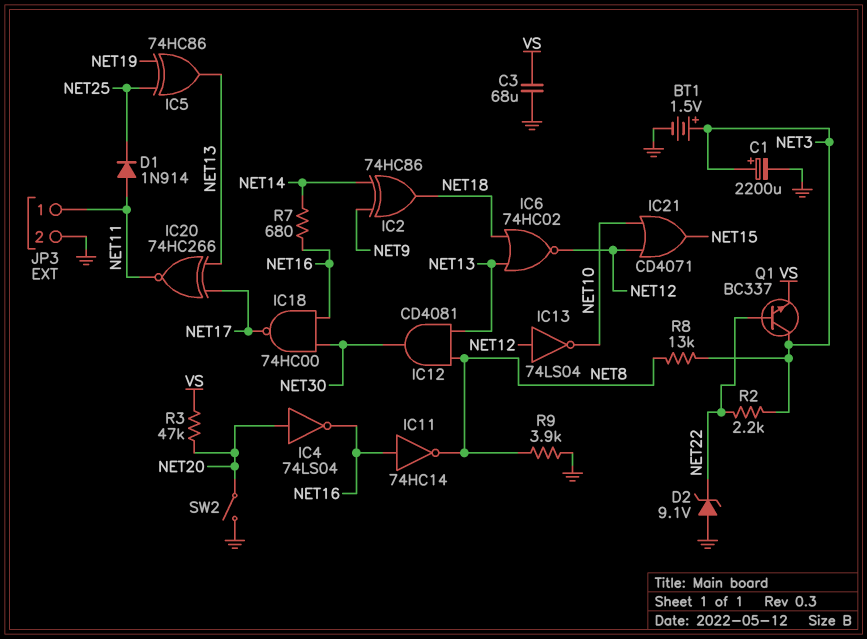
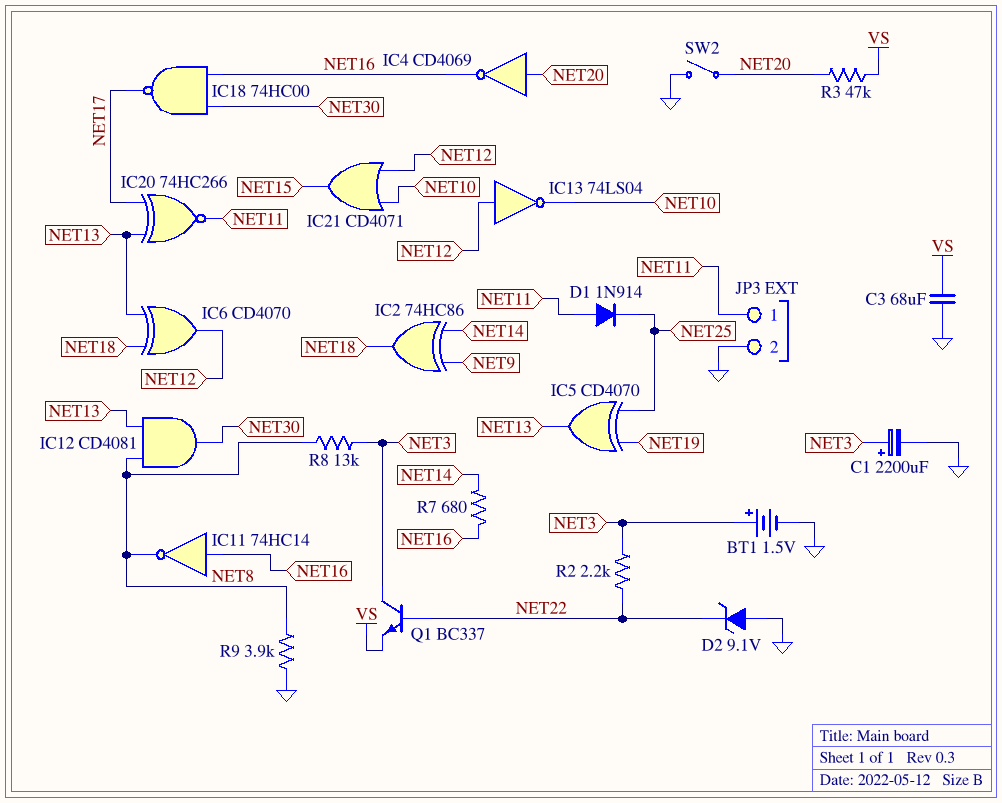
IC4: NOT 74LS04 (in NET20, out NET16) -> NOT CD4069 (in NET20, out NET16)
IC5: XOR 74HC86 (in NET19, in NET25, out NET13) -> XOR CD4070 (in NET19, in NET25, out NET13)
IC6: NOR 74HC02 (in NET13, in NET18, out NET12) -> XOR CD4070 (in NET13, in NET18, out NET12)

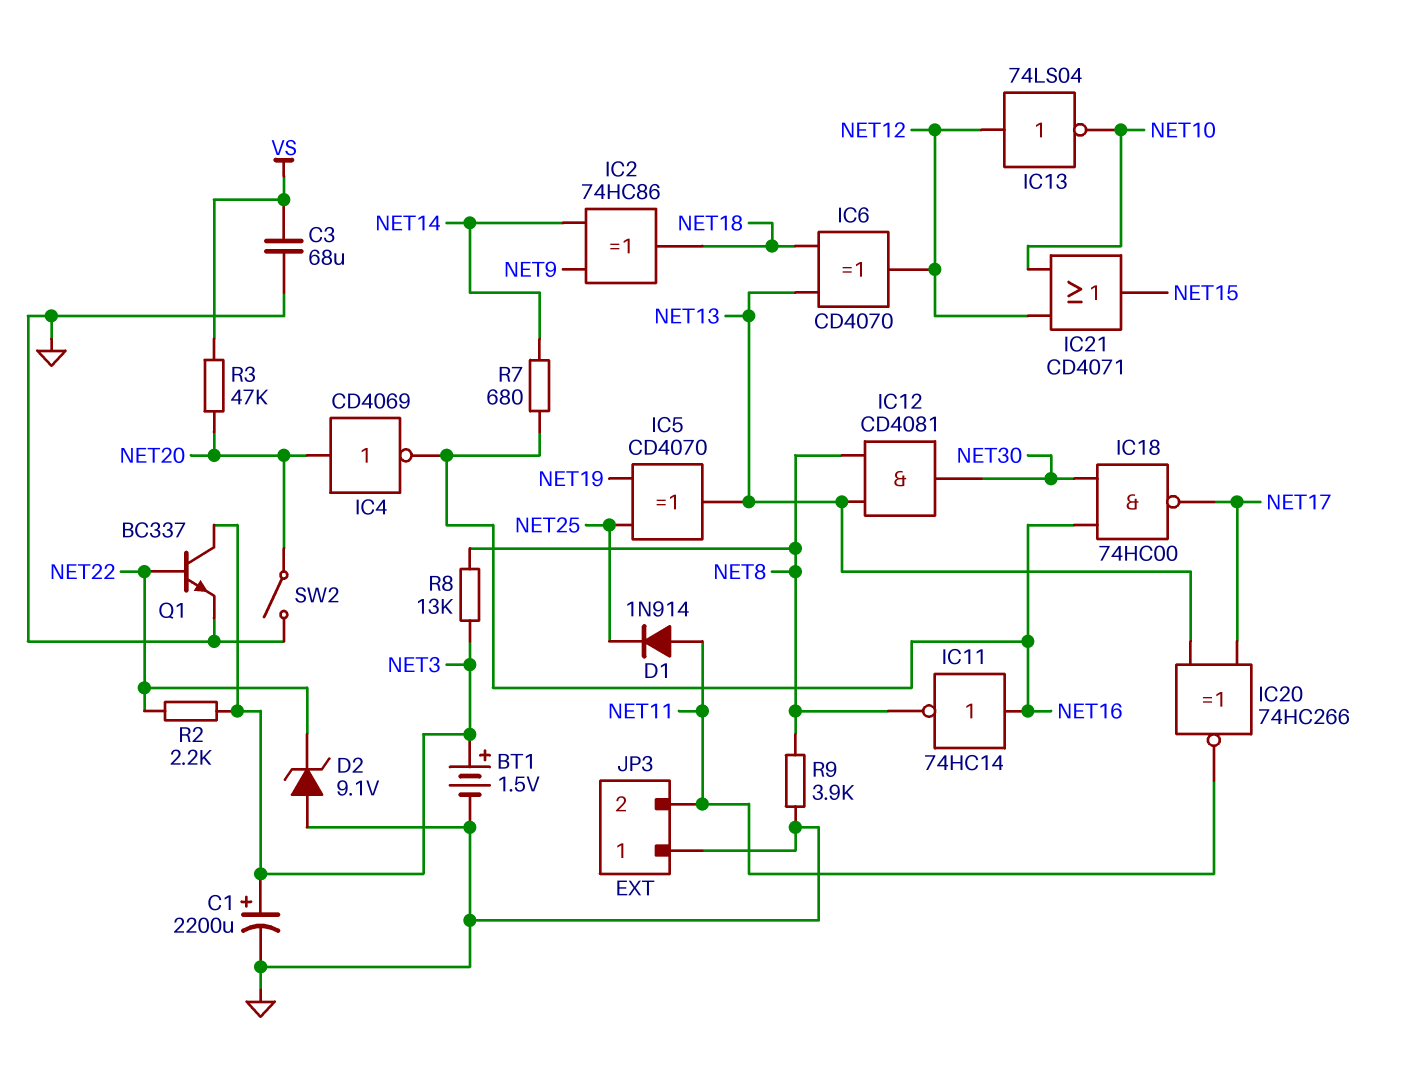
JP3 pin 1: NET11 -> GND
JP3 pin 2: GND -> NET11
Q1: NPN BC337 (B NET22, C NET3, E VS) -> NPN BC337 (B NET22, C NET3, E GND)

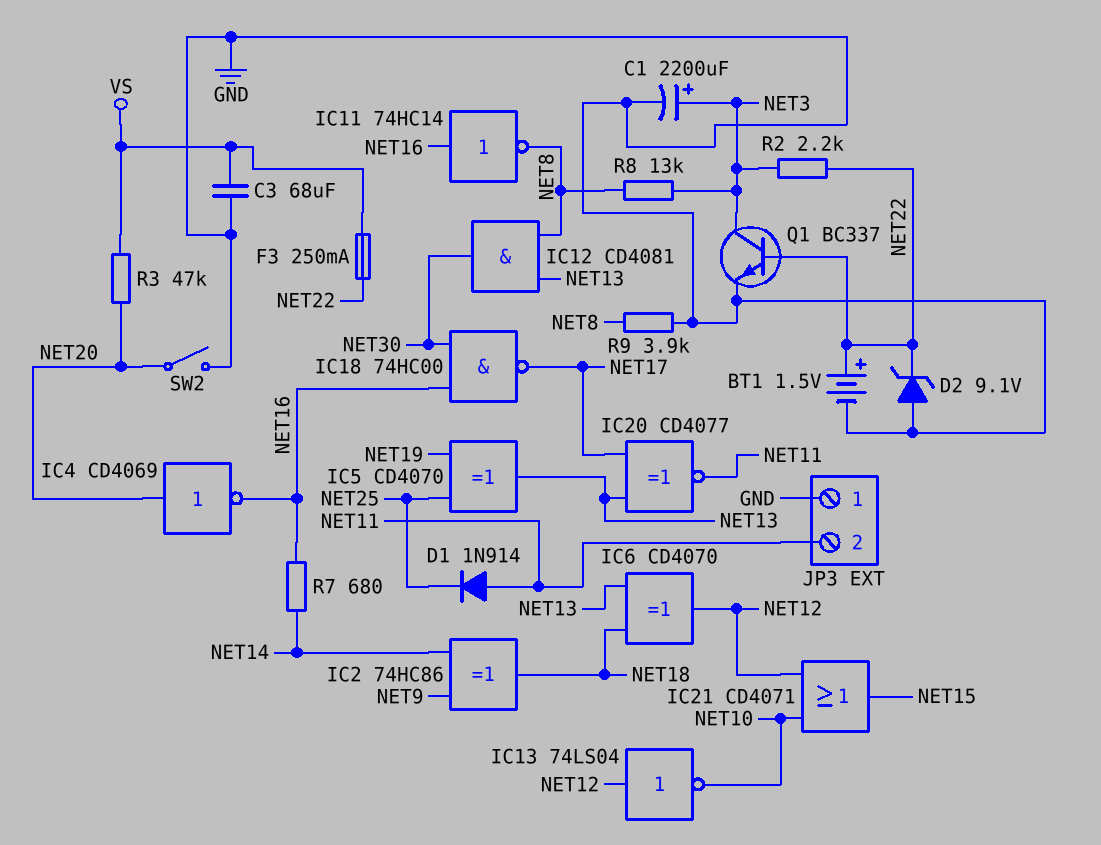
BT1: 1.5V (plus NET3, minus GND) -> 1.5V (plus NET22, minus GND)
F3: none -> 250mA (NET22, VS)
IC20: XNOR 74HC266 (in NET13, in NET17, out NET11) -> XNOR CD4077 (in NET13, in NET17, out NET11)

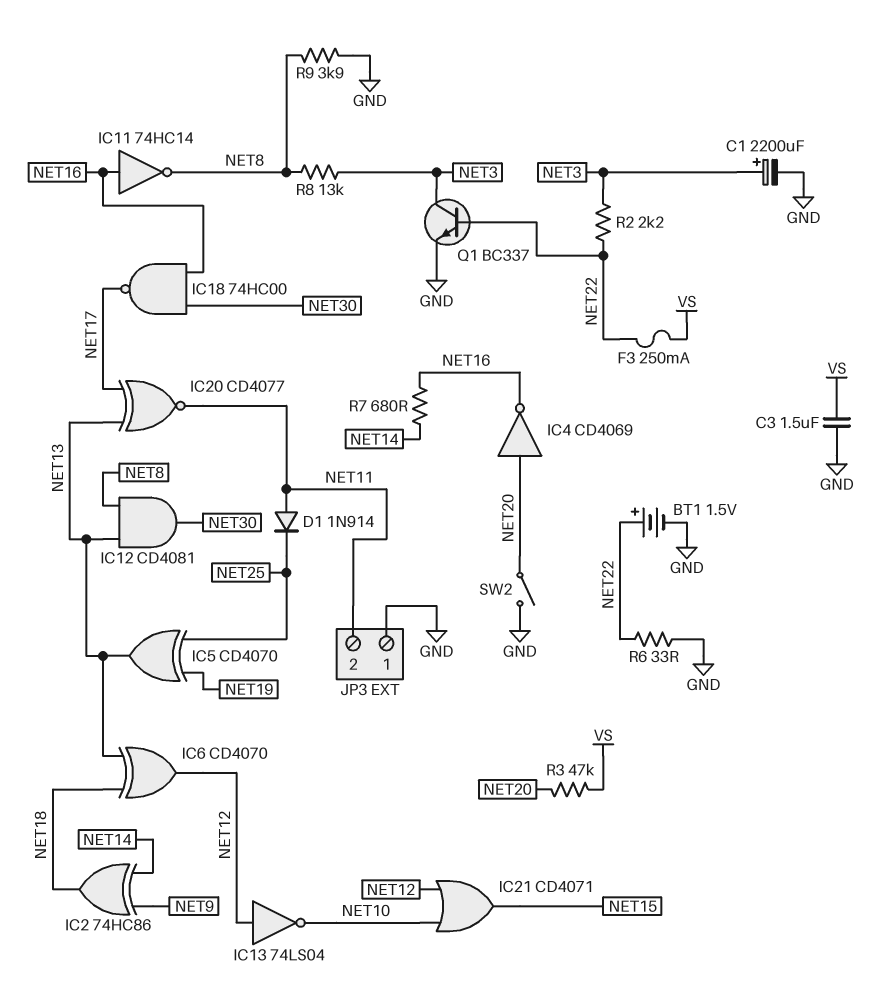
C3: 68uF (GND, VS) -> 1.5uF (GND, VS)
D2: zener 9.1V (A GND, K NET22) -> none
R6: none -> 33 (GND, NET22)

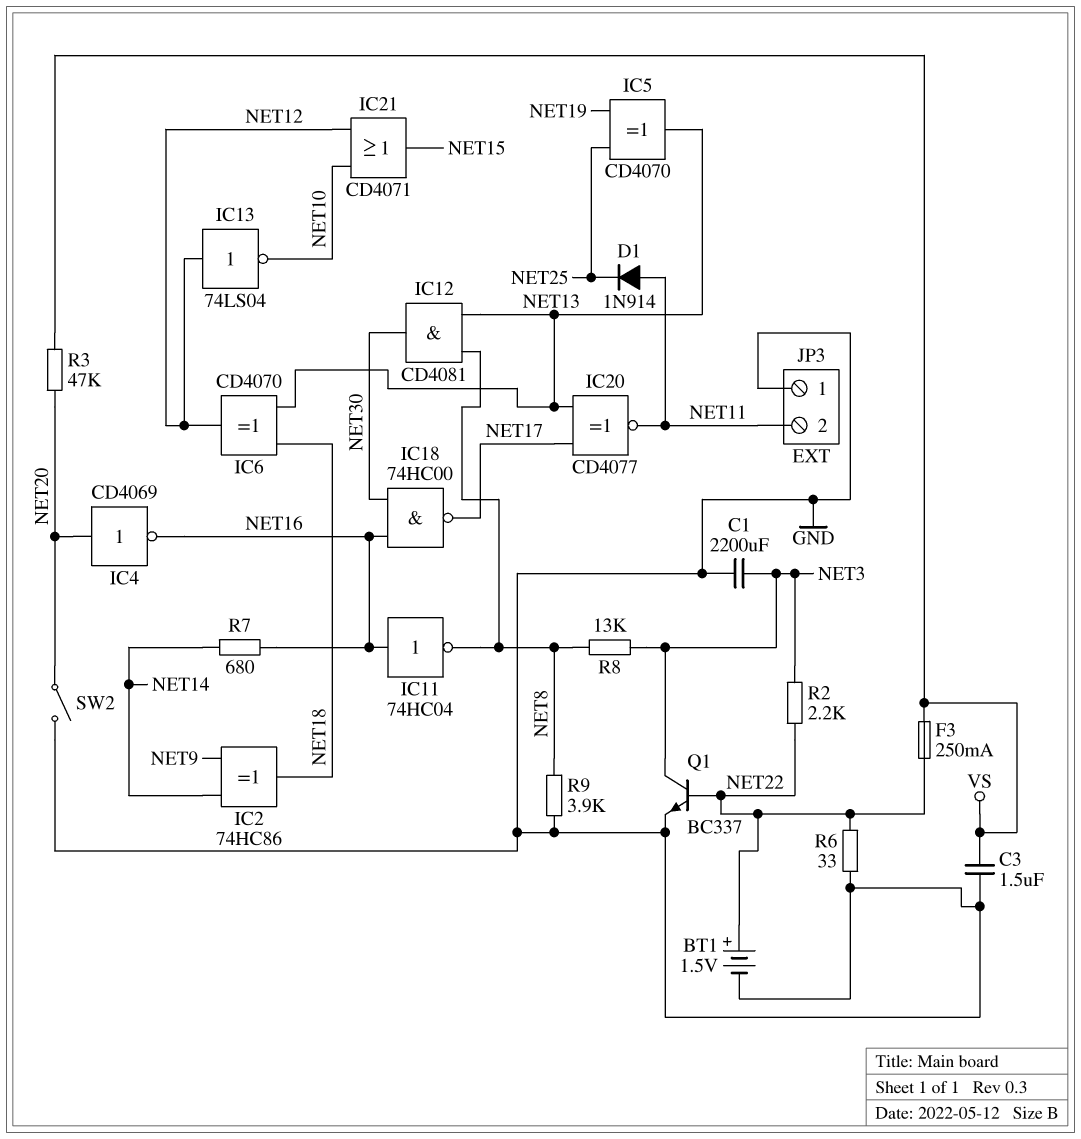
C1: 2200uF (plus NET3, minus GND) -> 2200uF (GND, NET3)
IC11: NOT 74HC14 (in NET16, out NET8) -> NOT 74HC04 (in NET16, out NET8)

